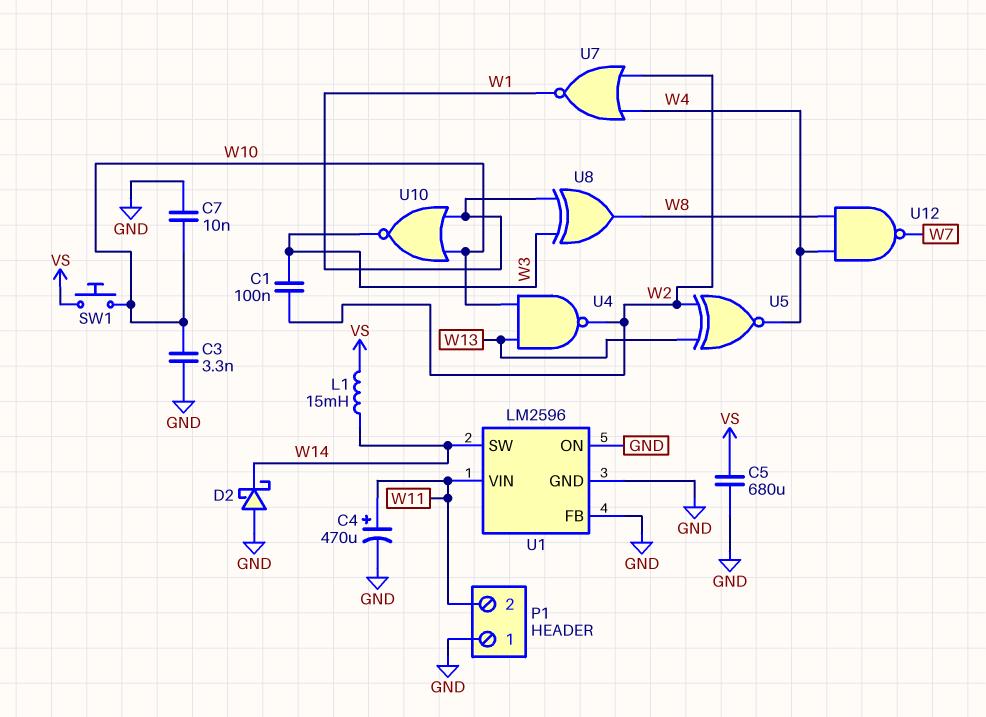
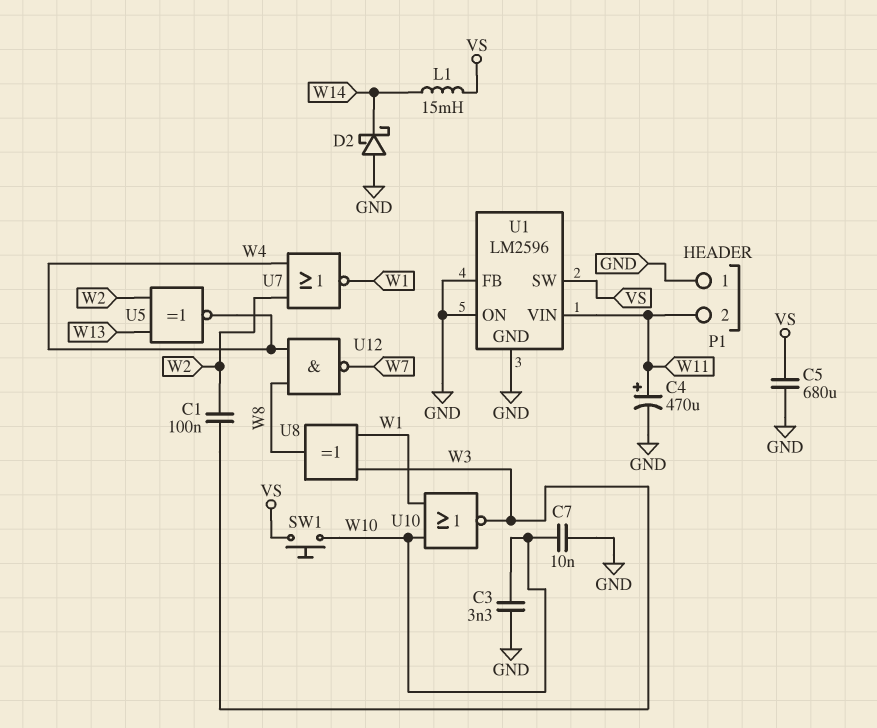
U1 pin SW: W14 -> VS
U4: NAND (in W10, in W13, out W2) -> none

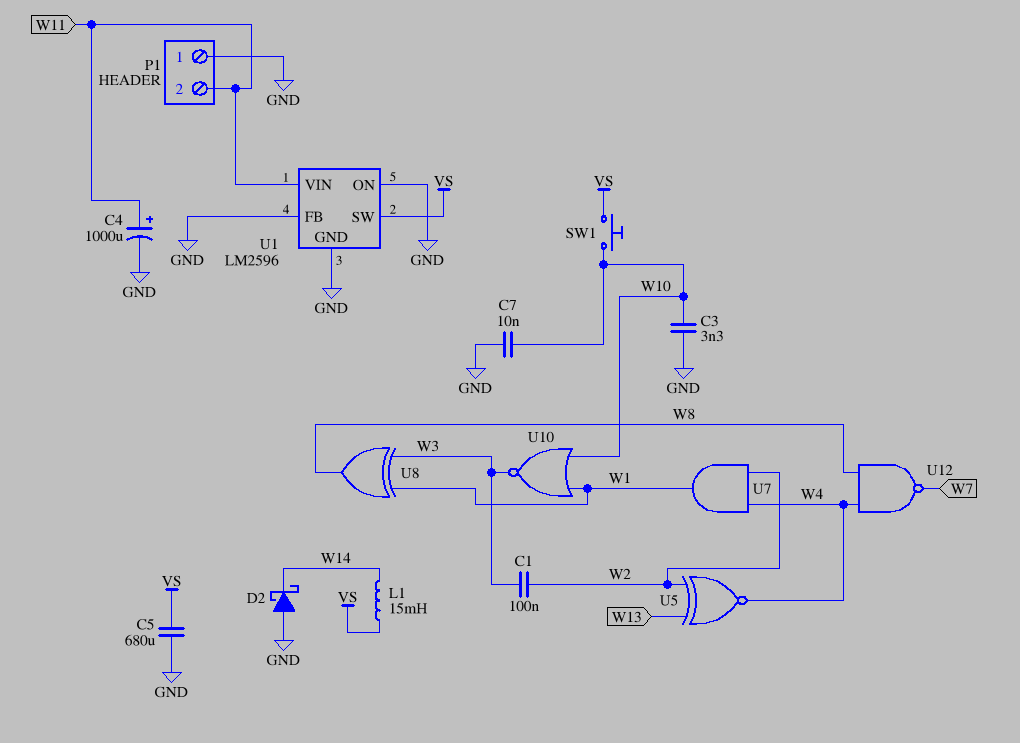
C4: 470uF (plus W11, minus GND) -> 1000uF (plus W11, minus GND)
U7: NOR (in W2, in W4, out W1) -> AND (in W2, in W4, out W1)

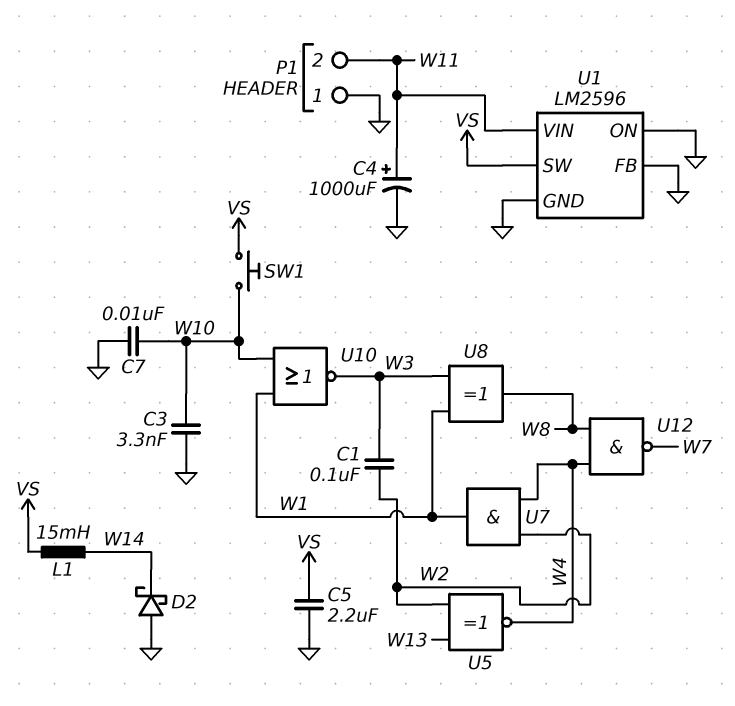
C5: 680uF (GND, VS) -> 2.2uF (GND, VS)

